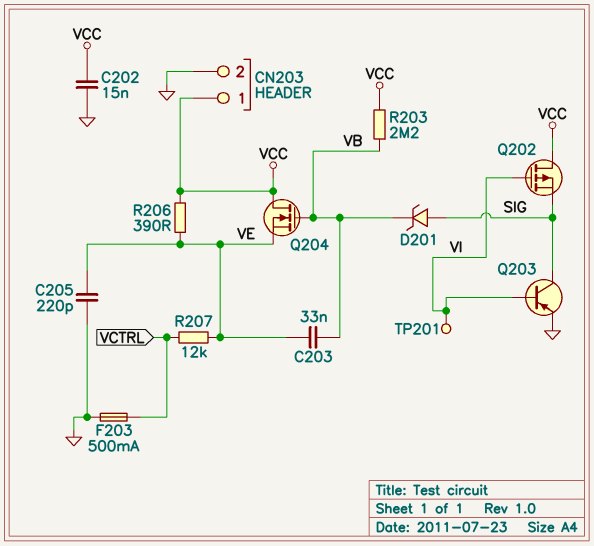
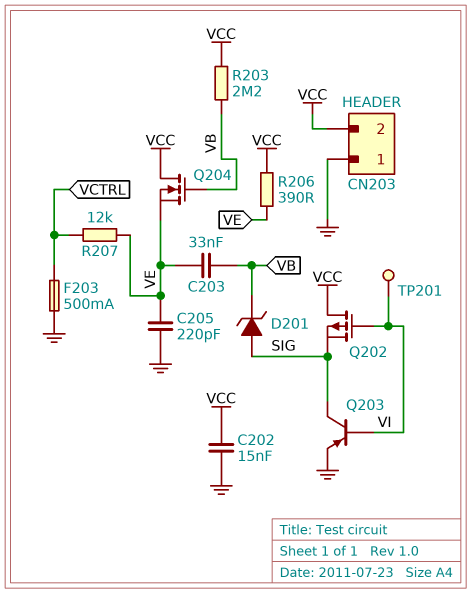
CN203 pin 1: VCC -> GND
CN203 pin 2: GND -> VCC

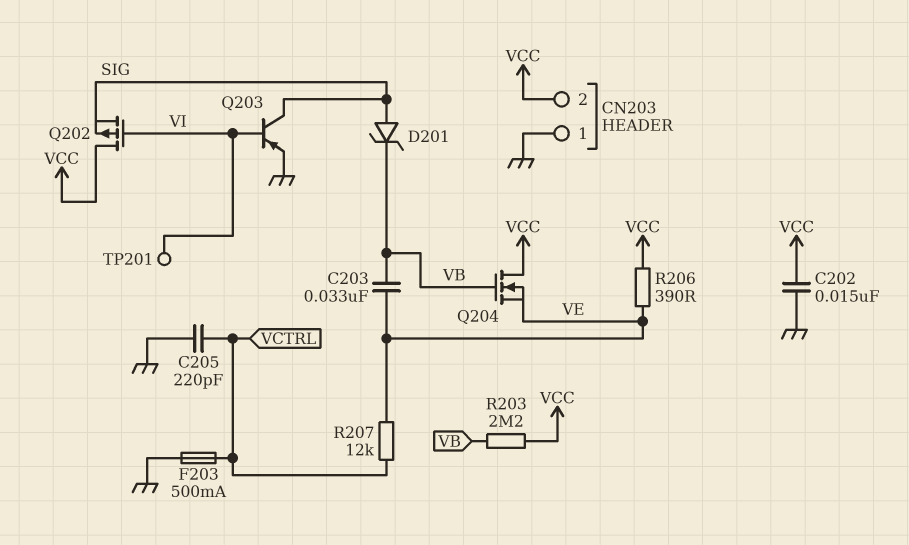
C205: 220pF (GND, VE) -> 220pF (GND, VCTRL)

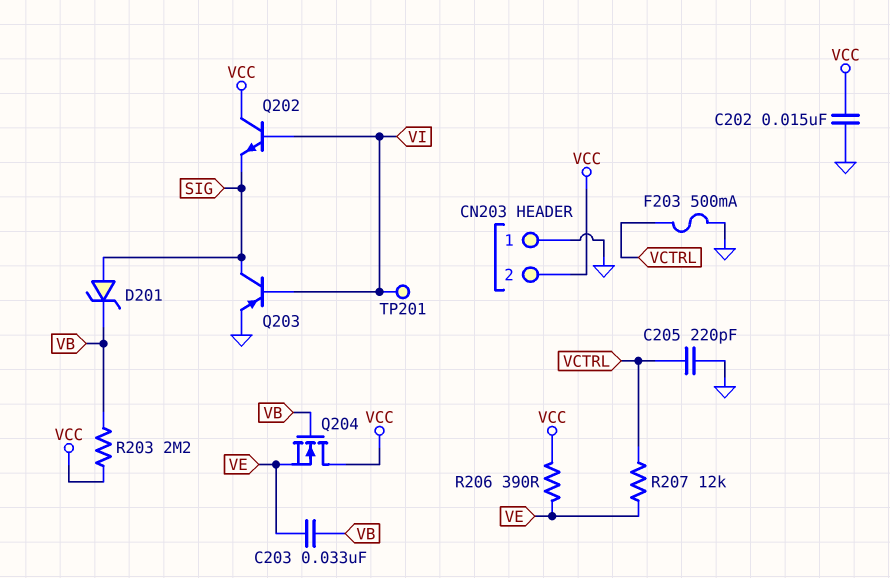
Q202: PMOS (G VI, D VCC, S SIG) -> NPN (B VI, C VCC, E SIG)

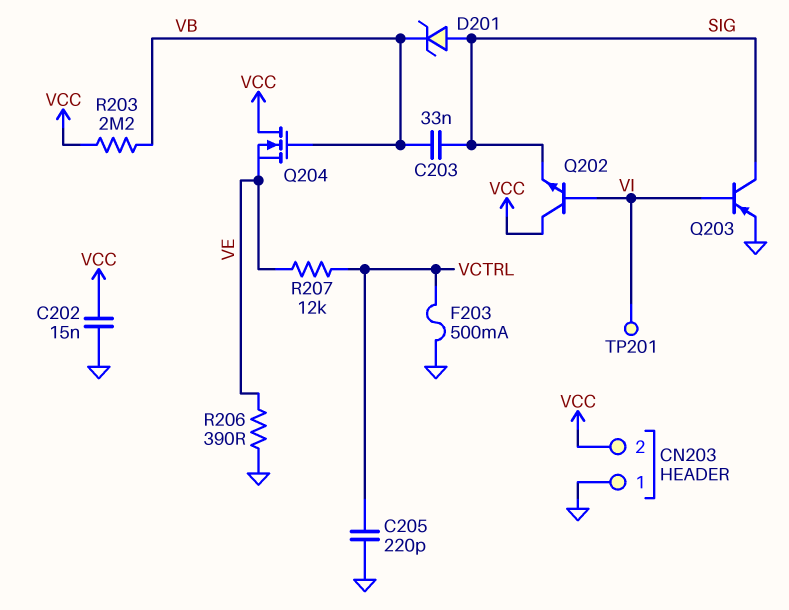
C203: 33nF (VB, VE) -> 33nF (SIG, VB)
R206: 390 (VCC, VE) -> 390 (GND, VE)

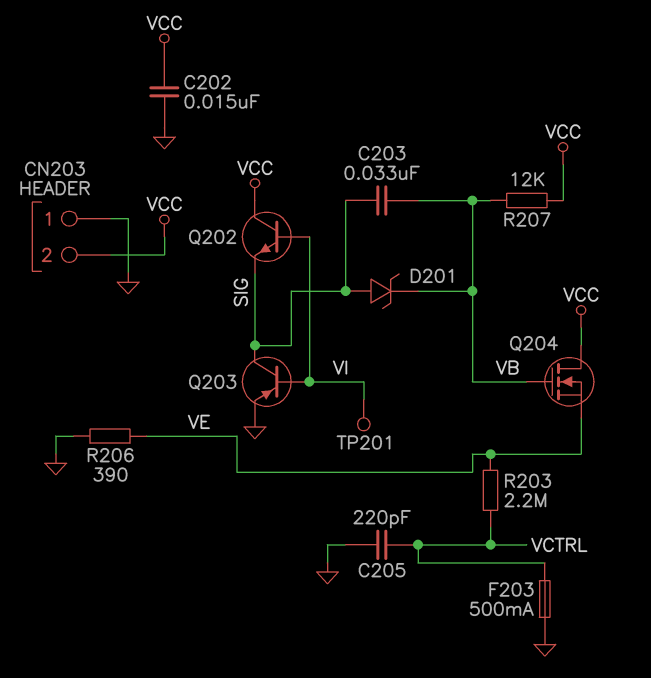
R203: 2.2M (VB, VCC) -> 2.2M (VCTRL, VE)
R207: 12k (VCTRL, VE) -> 12k (VB, VCC)

